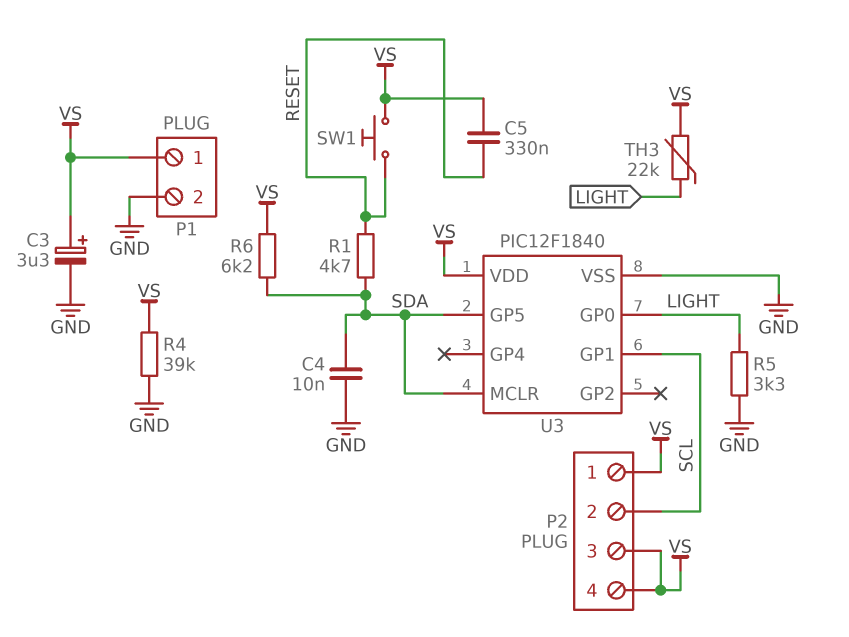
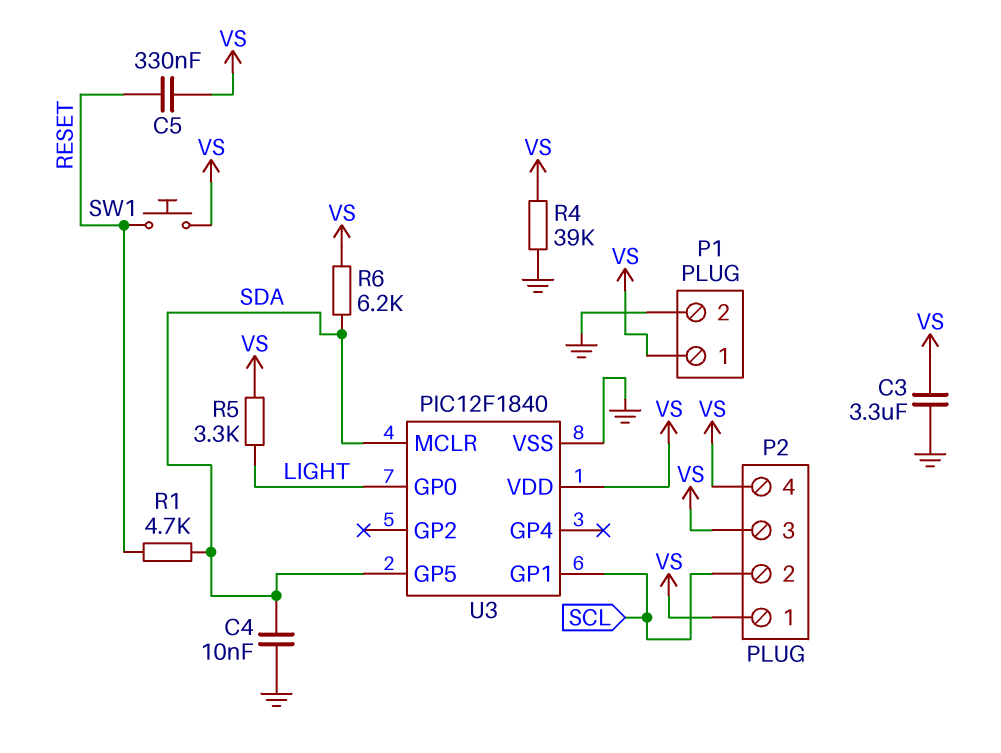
C3: 3.3uF (plus VS, minus GND) -> 3.3uF (GND, VS)
R5: 3.3k (GND, LIGHT) -> 3.3k (LIGHT, VS)
TH3: 22k (LIGHT, VS) -> none

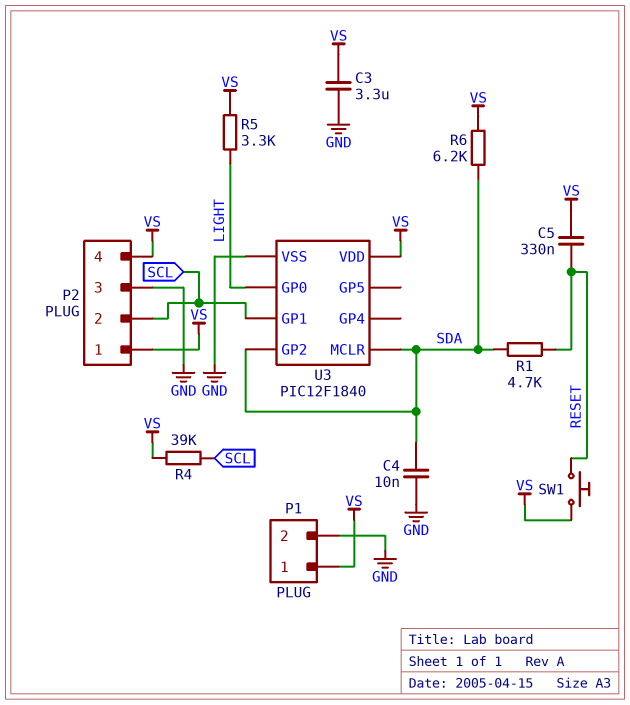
P2 pin 3: VS -> GND
R4: 39k (GND, VS) -> 39k (SCL, VS)
U3 pin GP2: none -> SDA
U3 pin GP5: SDA -> none

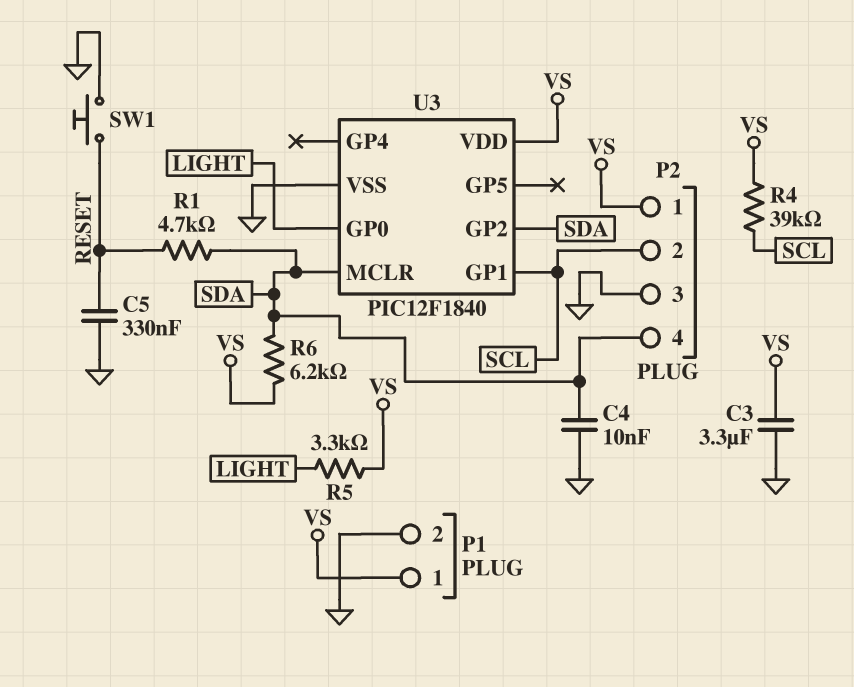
C5: 330nF (RESET, VS) -> 330nF (GND, RESET)
P2 pin 4: VS -> SDA
SW1: button (RESET, VS) -> button (GND, RESET)

